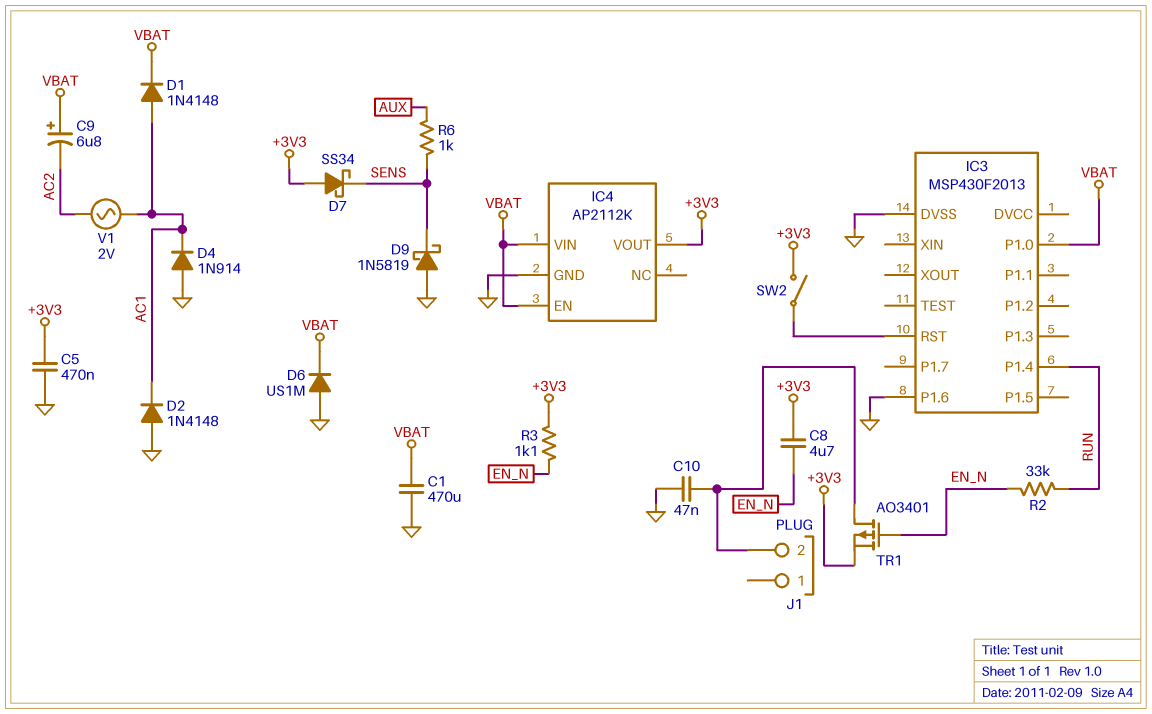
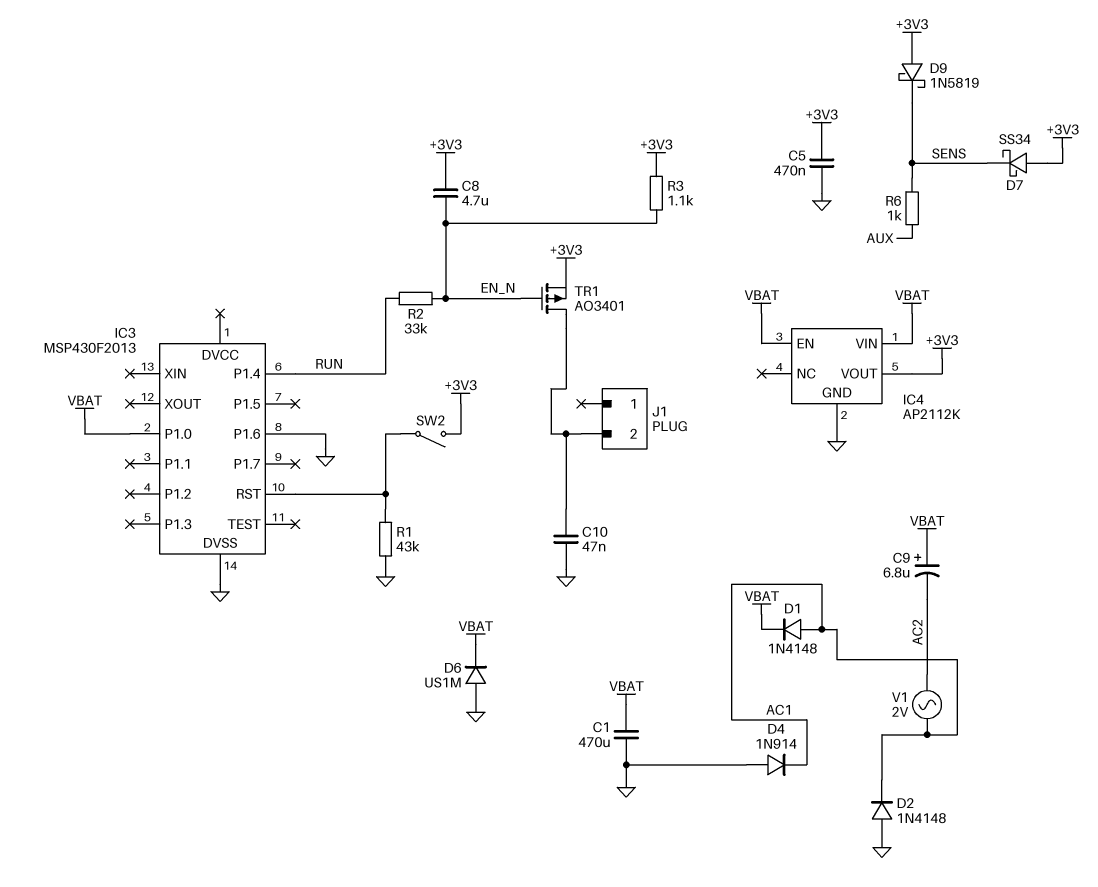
D9: schottky 1N5819 (A GND, K SENS) -> schottky 1N5819 (A +3V3, K SENS)
R1: none -> 43k (GND, IC3/RST)

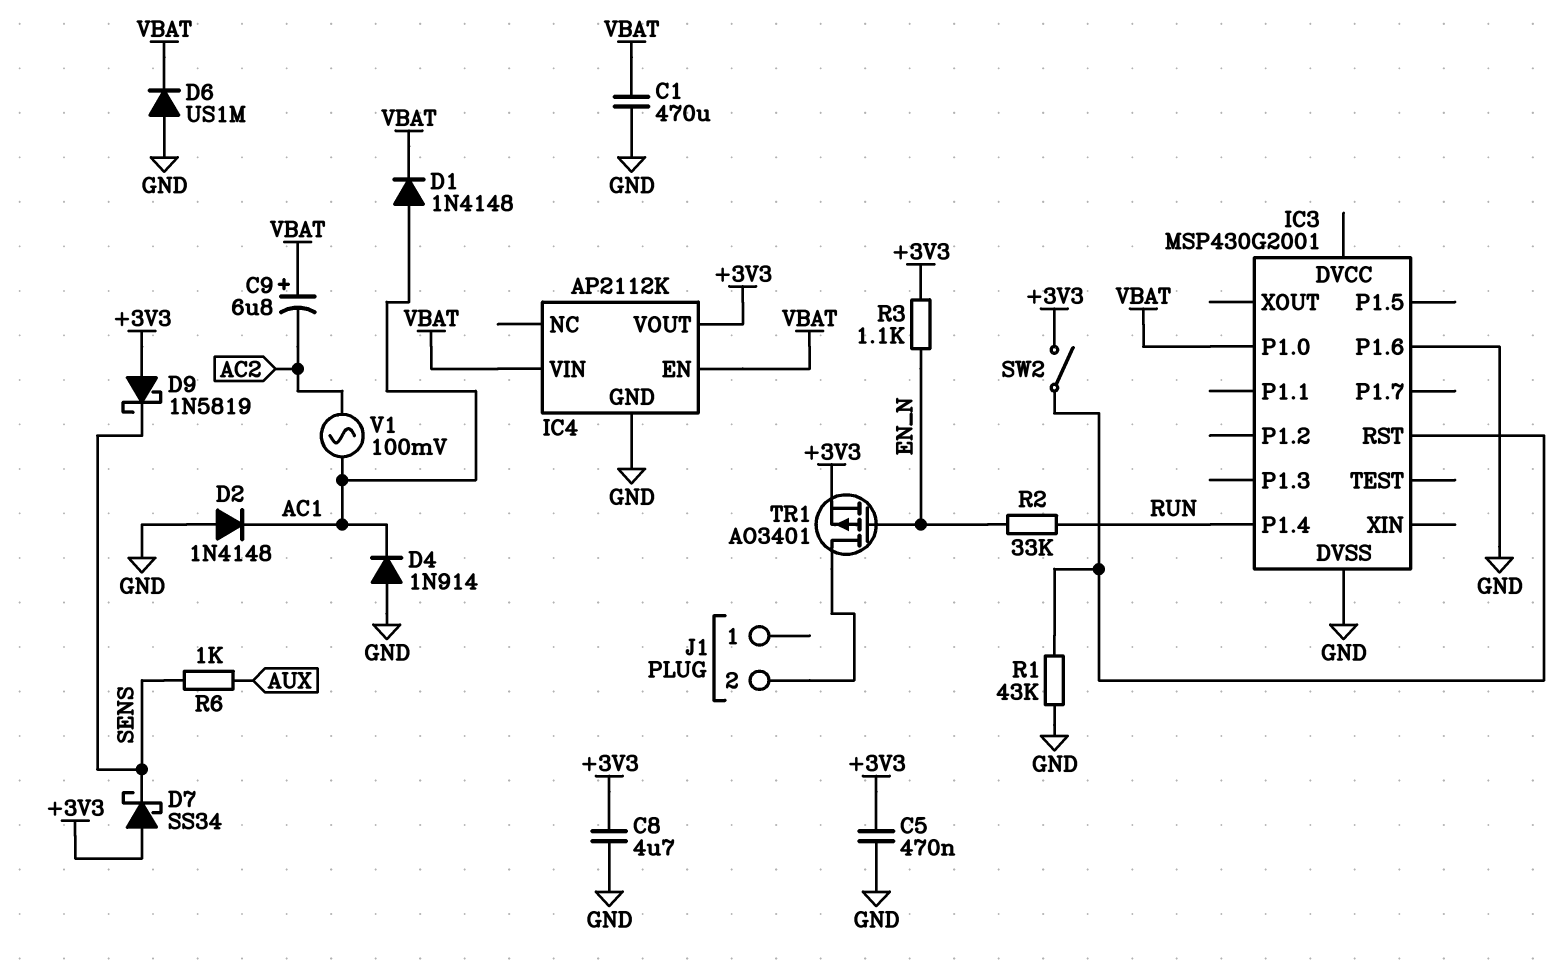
C8: 4.7uF (+3V3, EN_N) -> 4.7uF (+3V3, GND)
C10: 47nF (GND, J1/2) -> none
IC3: MSP430F2013 -> MSP430G2001
V1: AC 2V (AC1, AC2) -> AC 100mV (AC1, AC2)

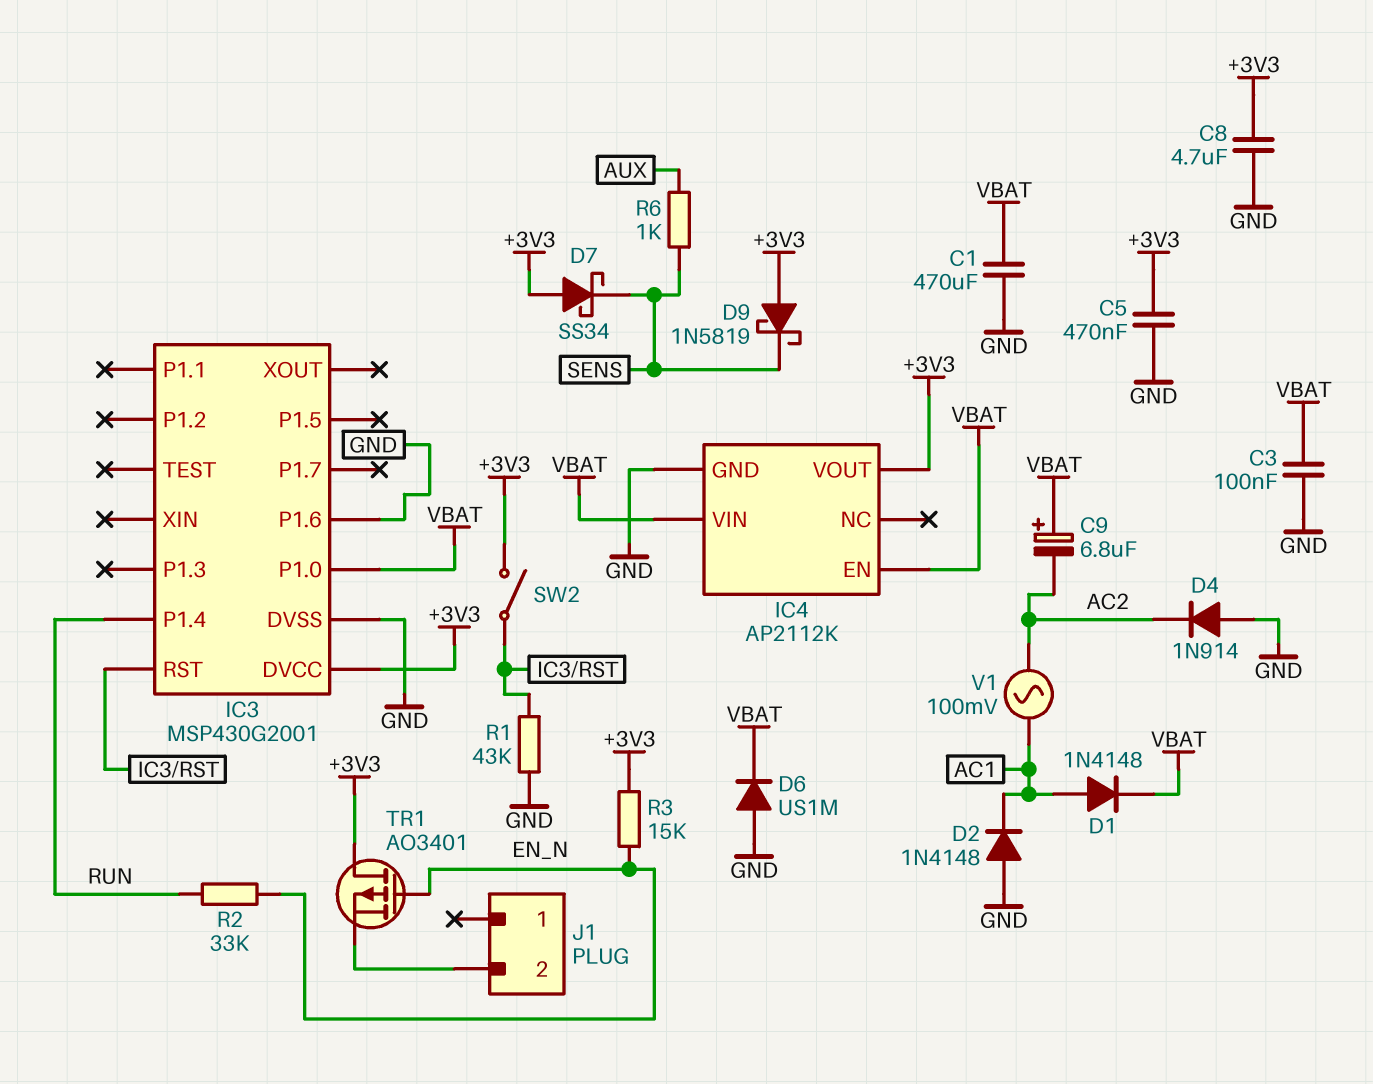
C3: none -> 100nF (GND, VBAT)
D4: diode 1N914 (A GND, K AC1) -> diode 1N914 (A GND, K AC2)
IC3 pin DVCC: none -> +3V3
R3: 1.1k (+3V3, EN_N) -> 15k (+3V3, EN_N)
TR1: PMOS AO3401 (G EN_N, D J1/2, S +3V3) -> PMOS AO3401 (G EN_N, D +3V3, S J1/2)

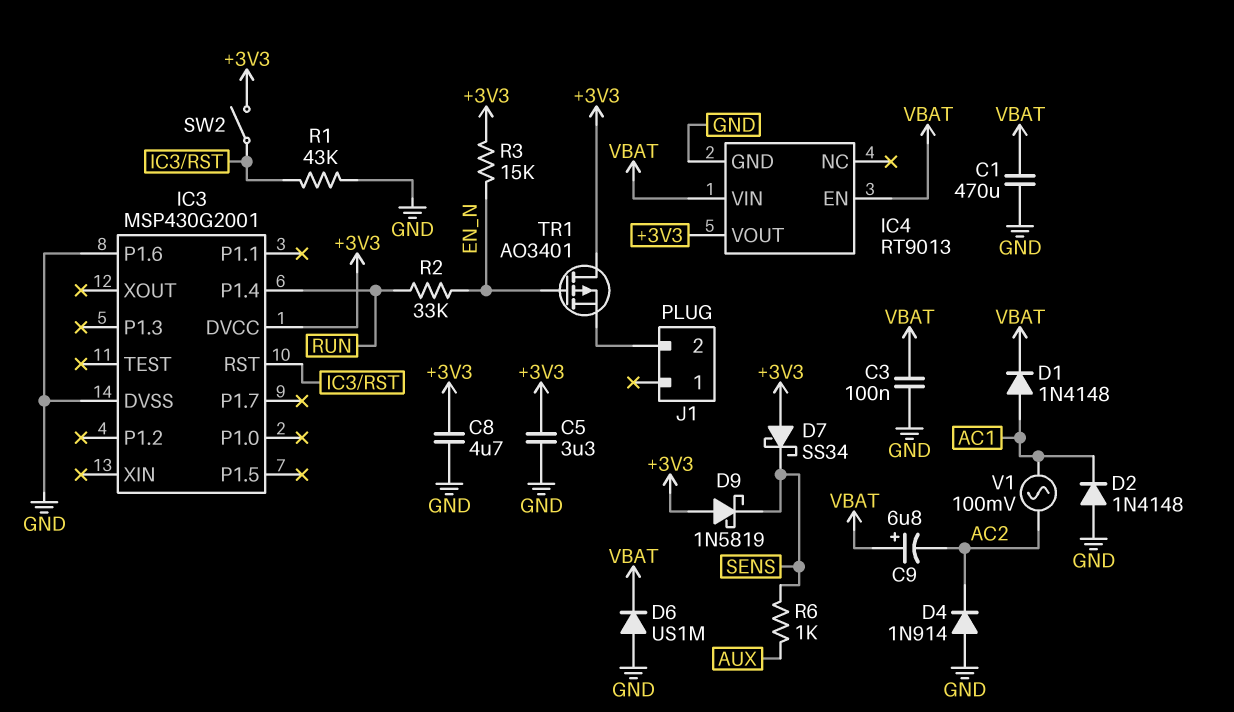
C5: 470nF (+3V3, GND) -> 3.3uF (+3V3, GND)
IC3 pin P1.0: VBAT -> none
IC4: AP2112K -> RT9013

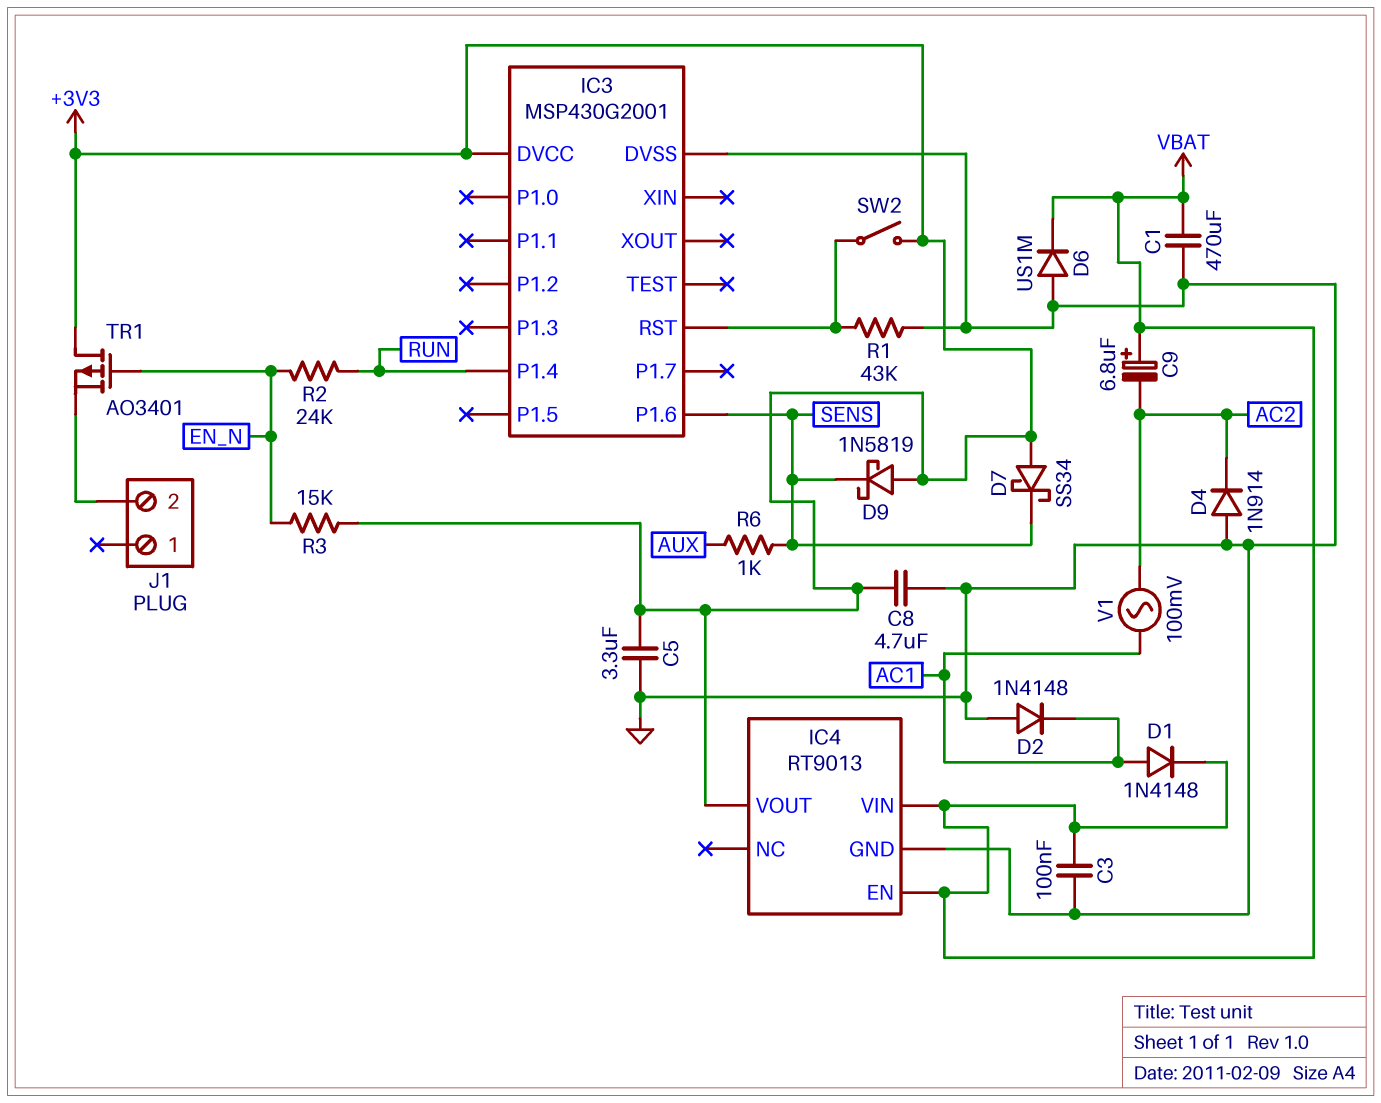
IC3 pin P1.6: GND -> SENS
R2: 33k (EN_N, RUN) -> 24k (EN_N, RUN)

